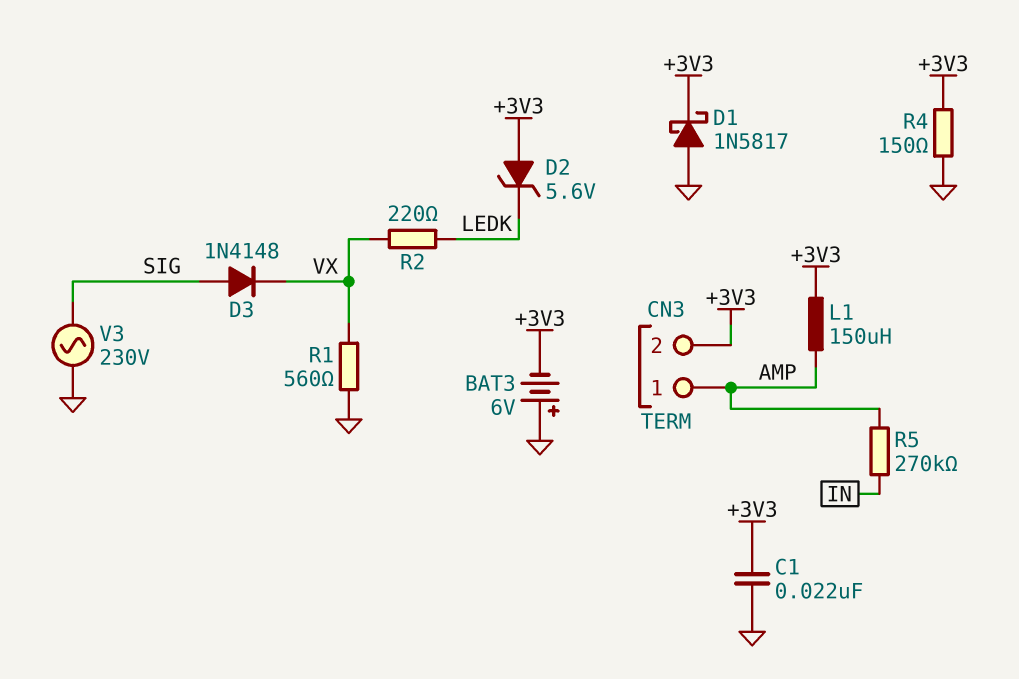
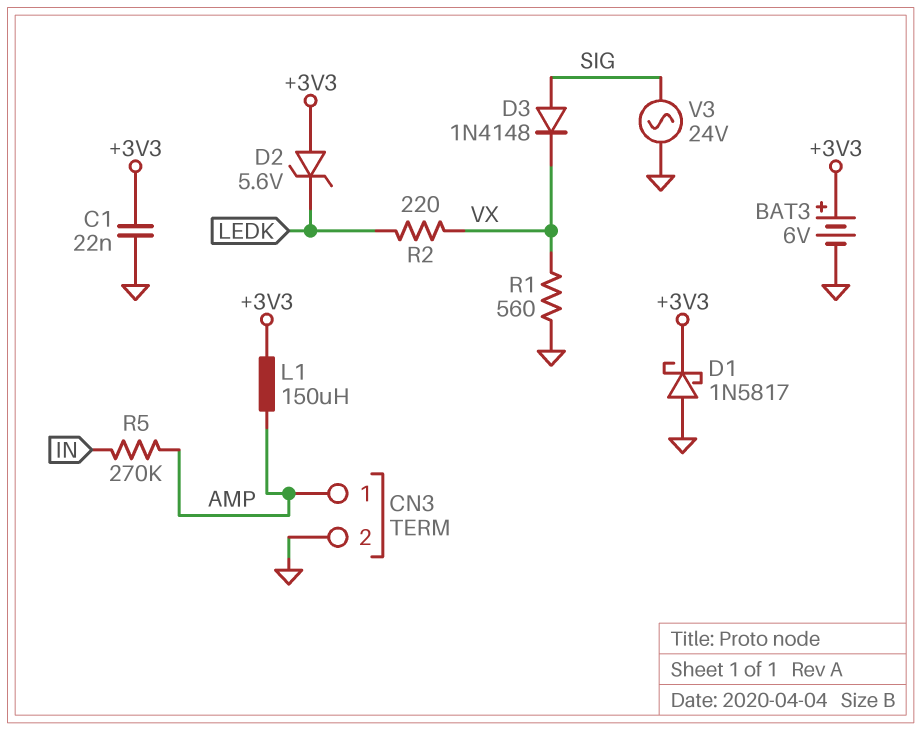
BAT3: 6V (plus GND, minus +3V3) -> 6V (plus +3V3, minus GND)
CN3 pin 2: +3V3 -> GND
R4: 150 (+3V3, GND) -> none
V3: AC 230V (GND, SIG) -> AC 24V (GND, SIG)

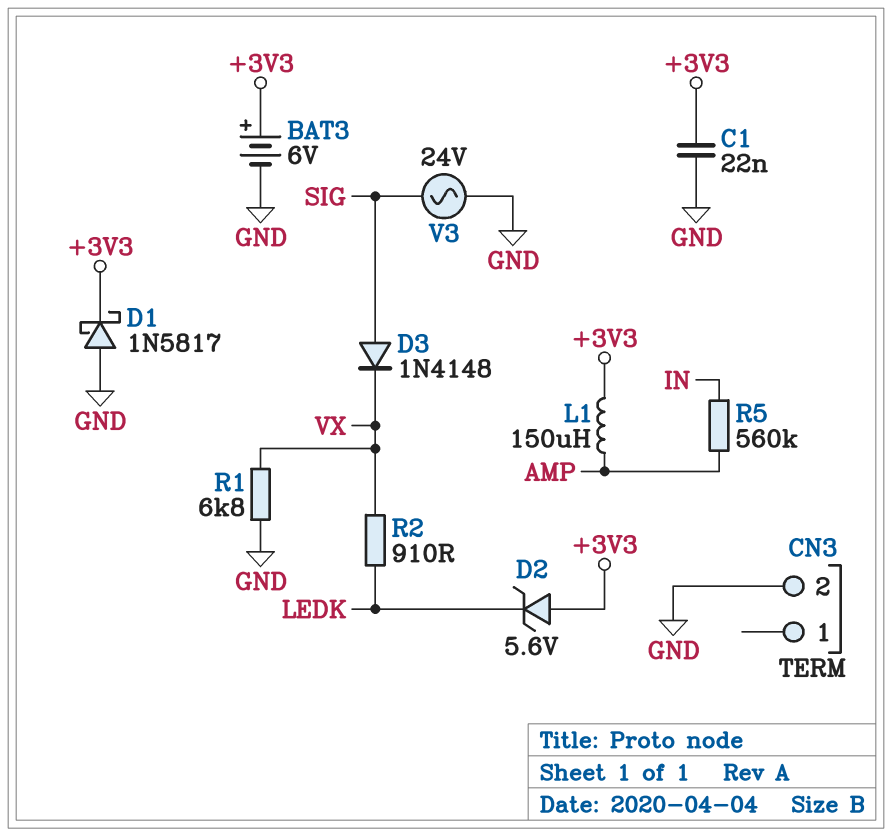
CN3 pin 1: AMP -> none
R1: 560 (GND, VX) -> 6.8k (GND, VX)
R2: 220 (LEDK, VX) -> 910 (LEDK, VX)
R5: 270k (AMP, IN) -> 560k (AMP, IN)

